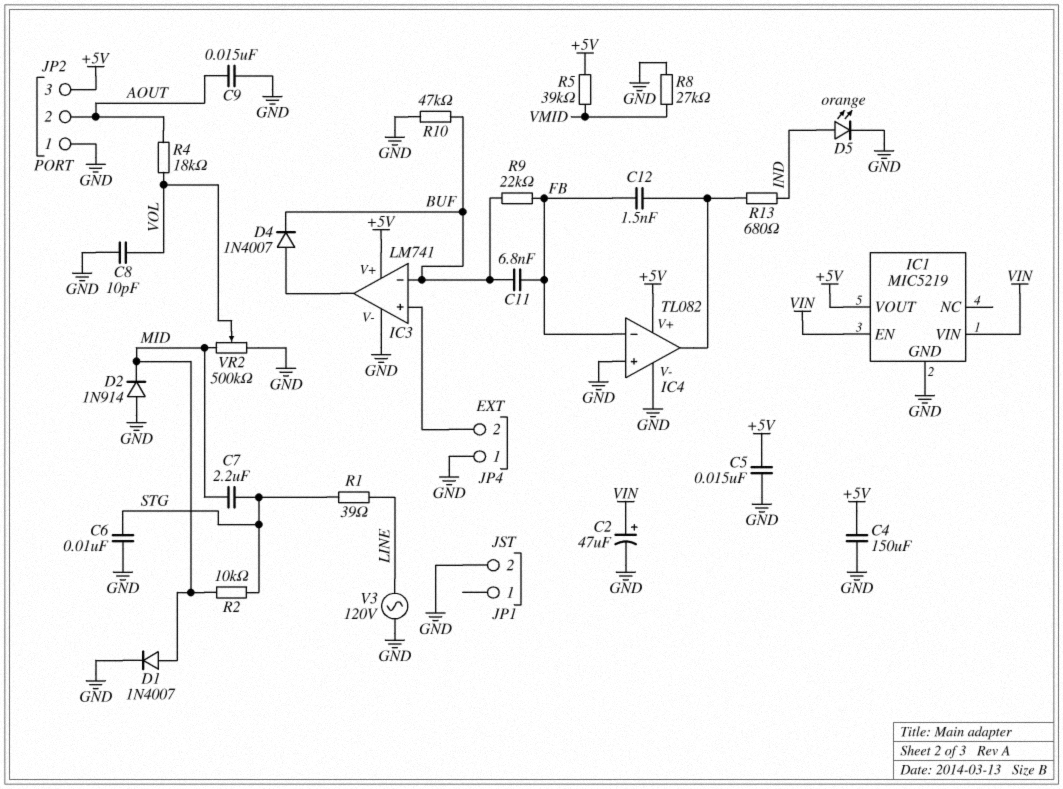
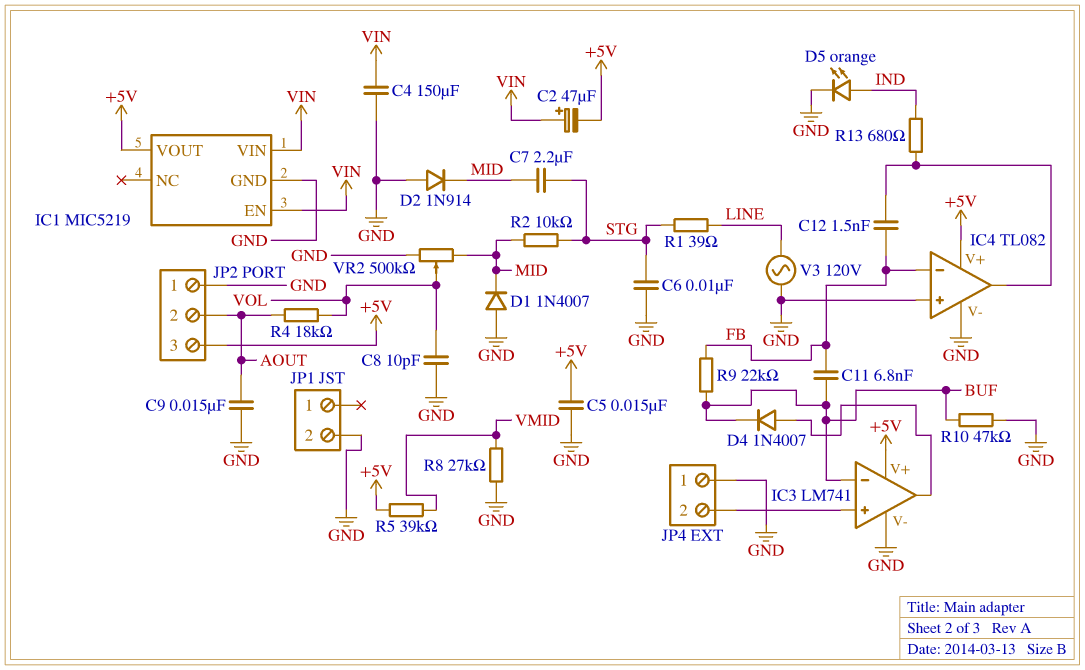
C2: 47uF (plus VIN, minus GND) -> 47uF (plus VIN, minus +5V)
C4: 150uF (+5V, GND) -> 150uF (GND, VIN)
D1: diode 1N4007 (A MID, K GND) -> diode 1N4007 (A GND, K MID)

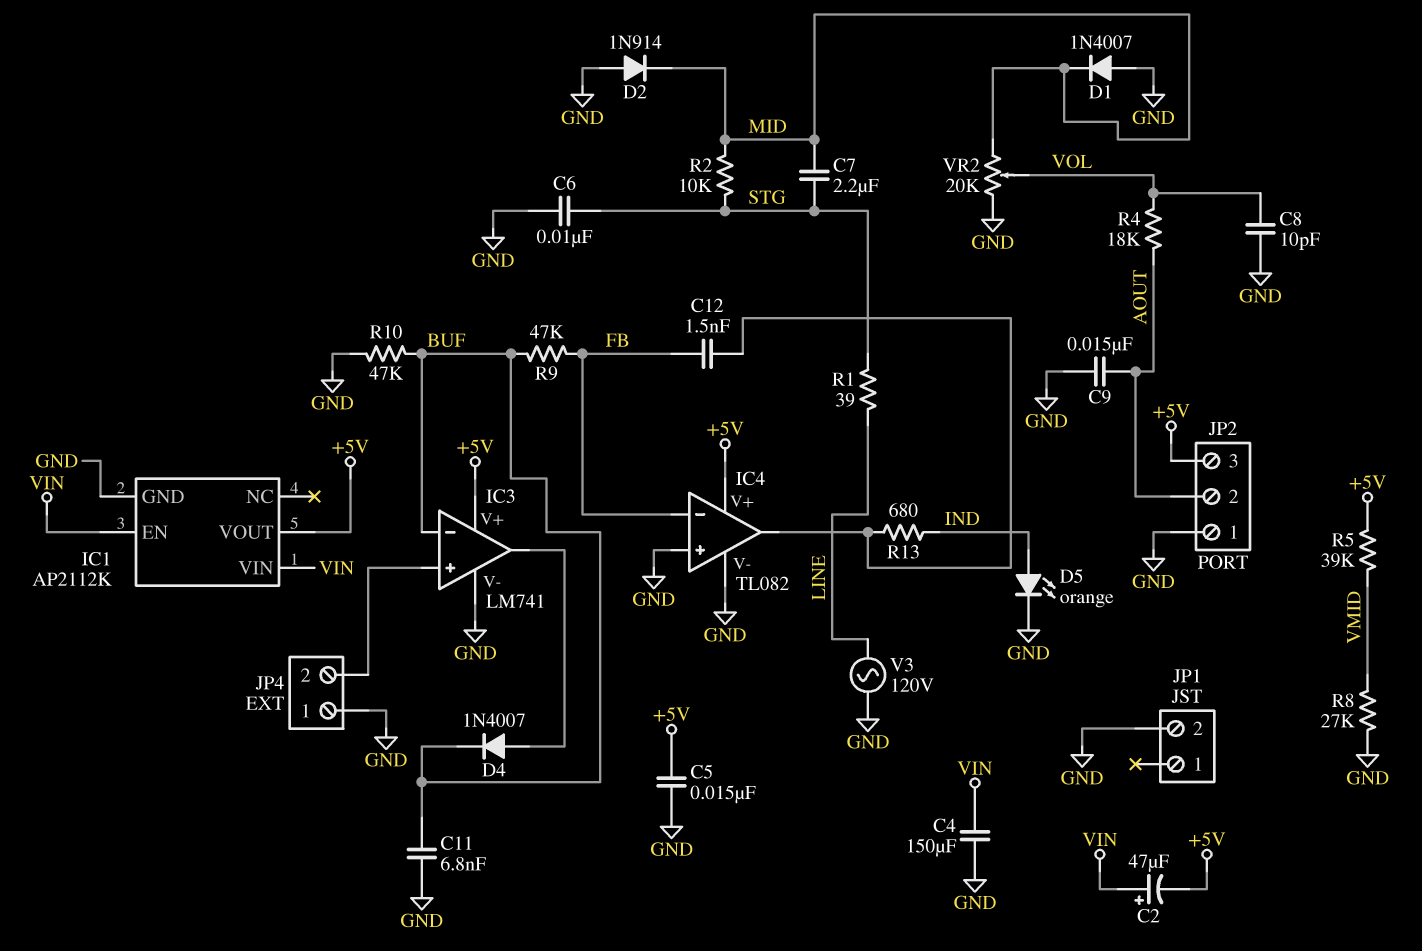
C11: 6.8nF (BUF, FB) -> 6.8nF (BUF, GND)
IC1: MIC5219 -> AP2112K
R9: 22k (BUF, FB) -> 47k (BUF, FB)
VR2: 500k (GND, MID, wiper VOL) -> 20k (GND, MID, wiper VOL)

